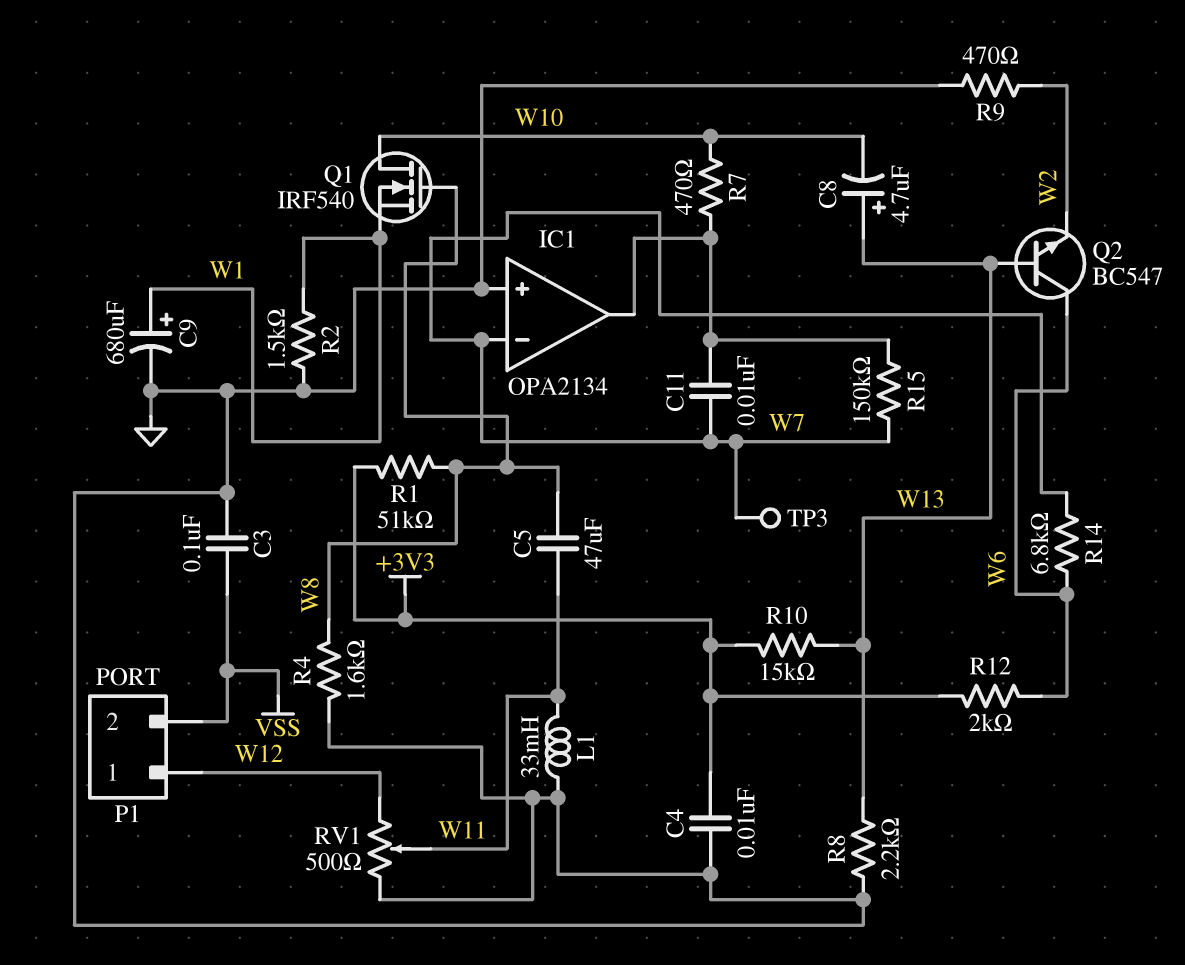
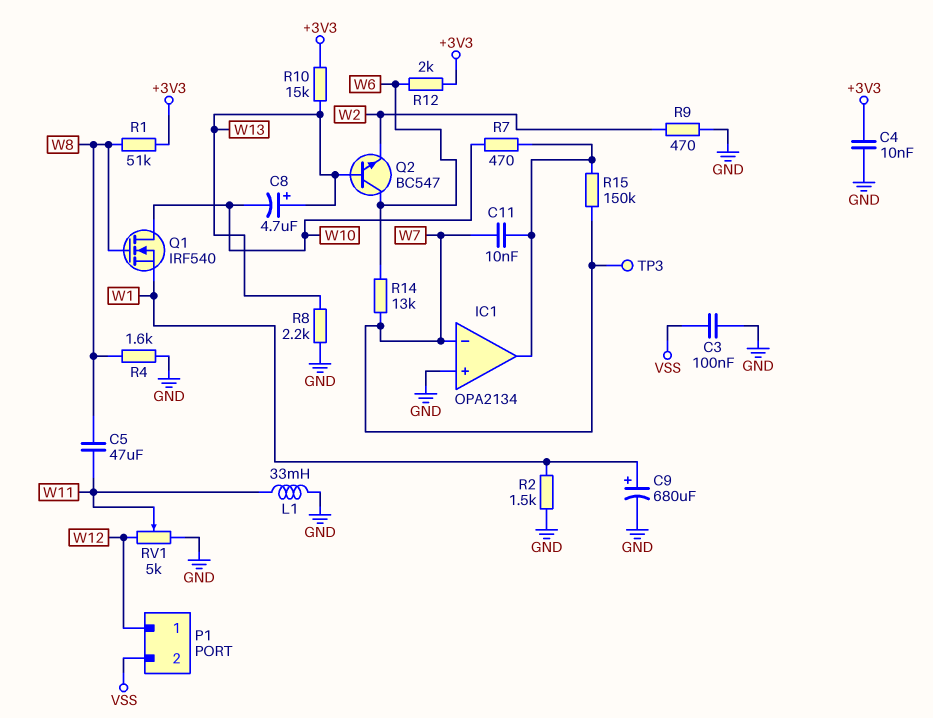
R14: 6.8k (W6, W7) -> 13k (W6, W7)
RV1: 500 (GND, W12, wiper W11) -> 5k (GND, W12, wiper W11)

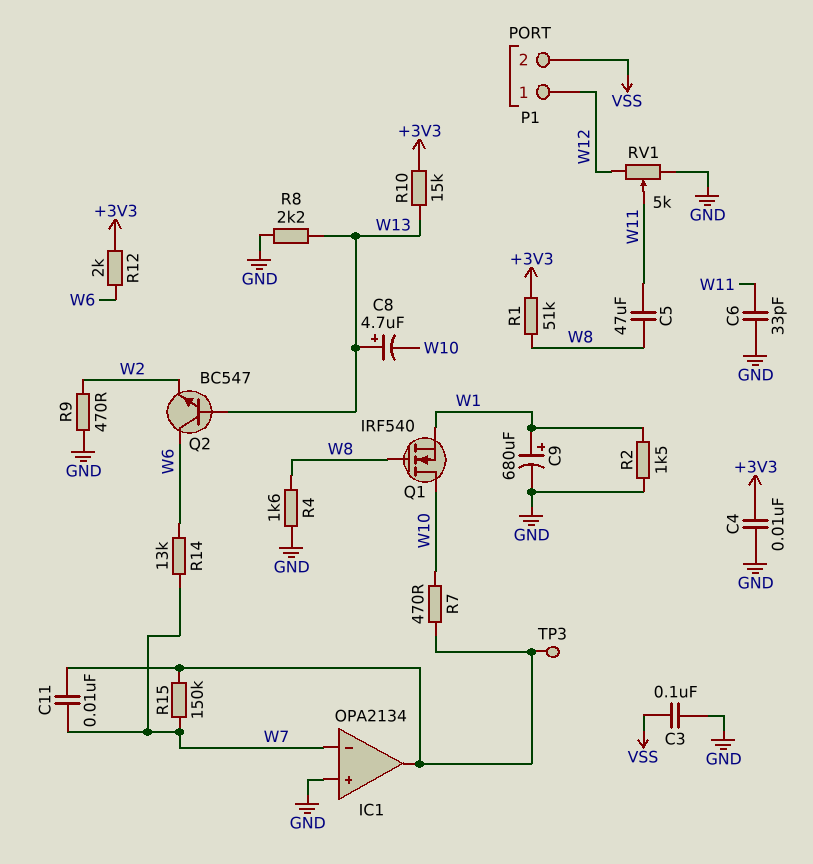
C6: none -> 33pF (GND, W11)
L1: 33mH (GND, W11) -> none
TP3: test point (W7) -> test point (IC1/out)

